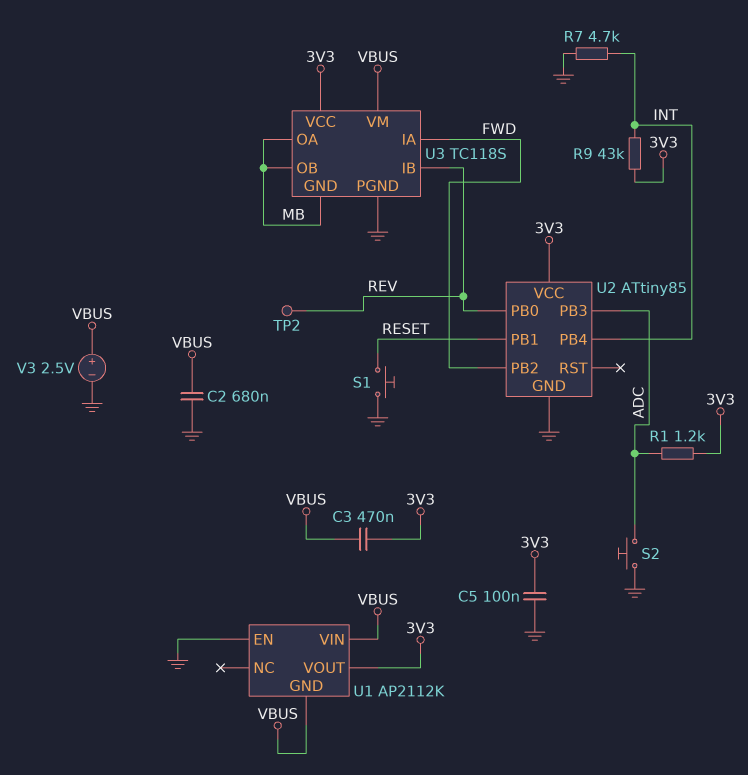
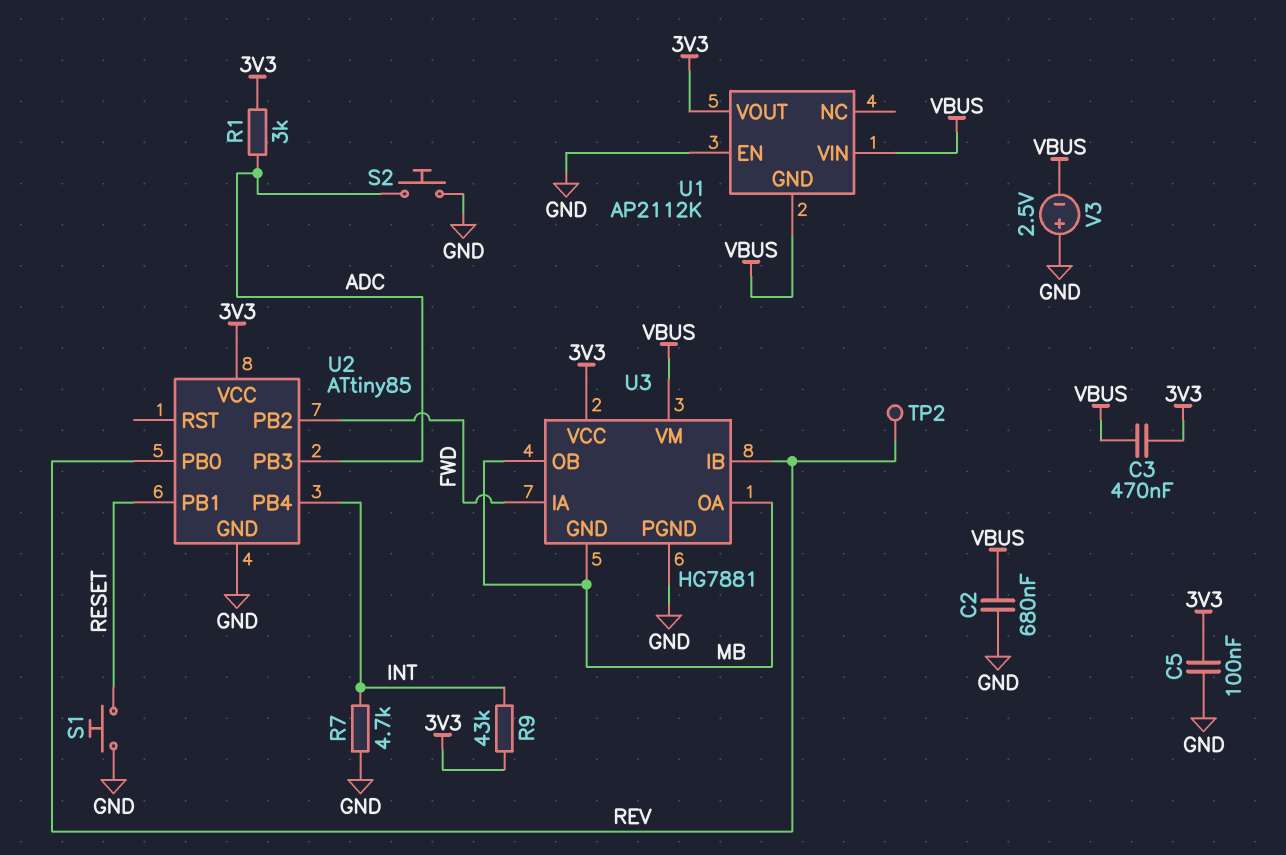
R1: 1.2k (3V3, ADC) -> 3k (3V3, ADC)
U3: TC118S -> HG7881
V3: 2.5V (plus VBUS, minus GND) -> 2.5V (plus GND, minus VBUS)

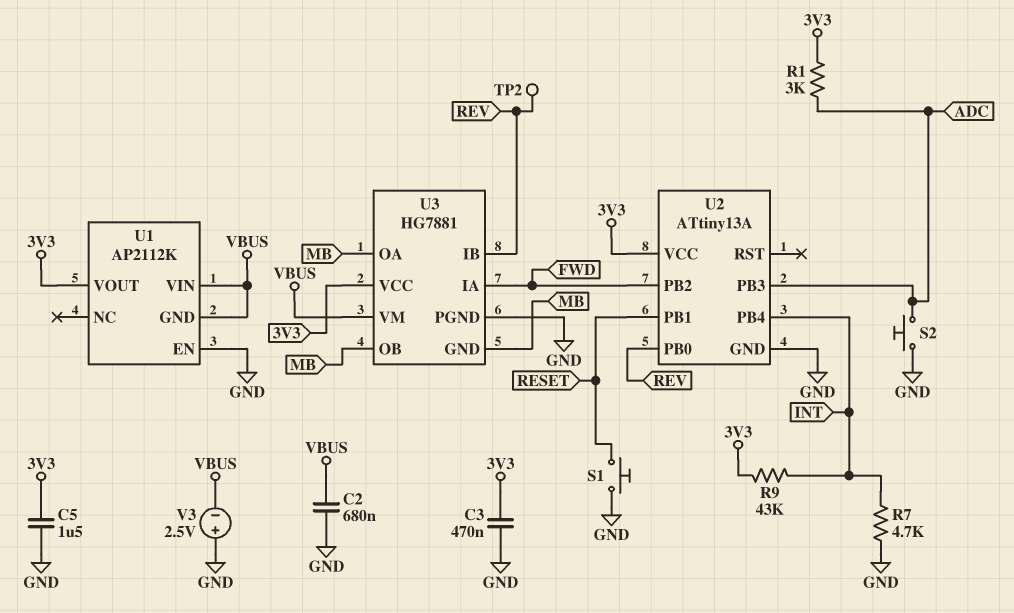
C3: 470nF (3V3, VBUS) -> 470nF (3V3, GND)
C5: 100nF (3V3, GND) -> 1.5uF (3V3, GND)
U2: ATtiny85 -> ATtiny13A

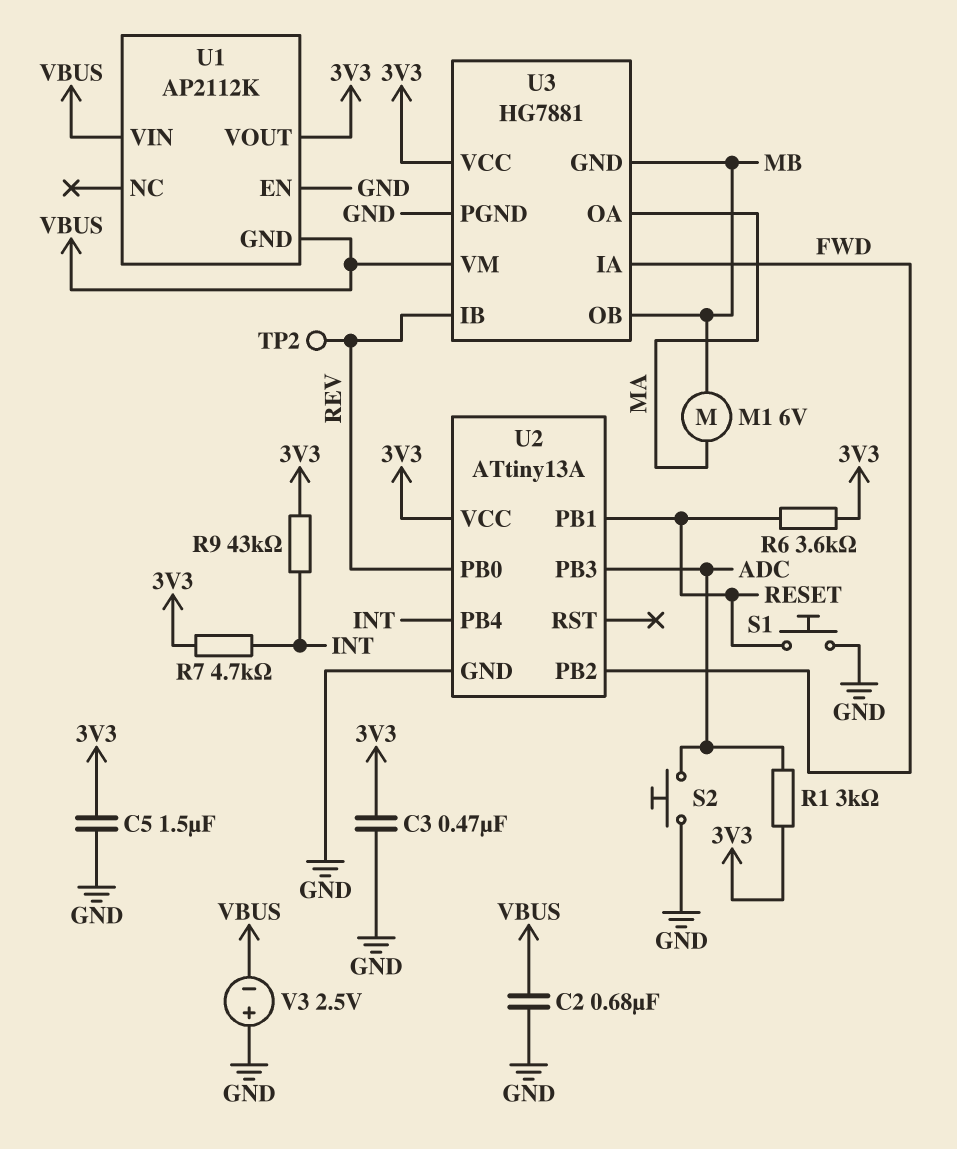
M1: none -> motor 6V (MA, MB)
R6: none -> 3.6k (3V3, RESET)
R7: 4.7k (GND, INT) -> 4.7k (3V3, INT)
U3 pin OA: MB -> MA

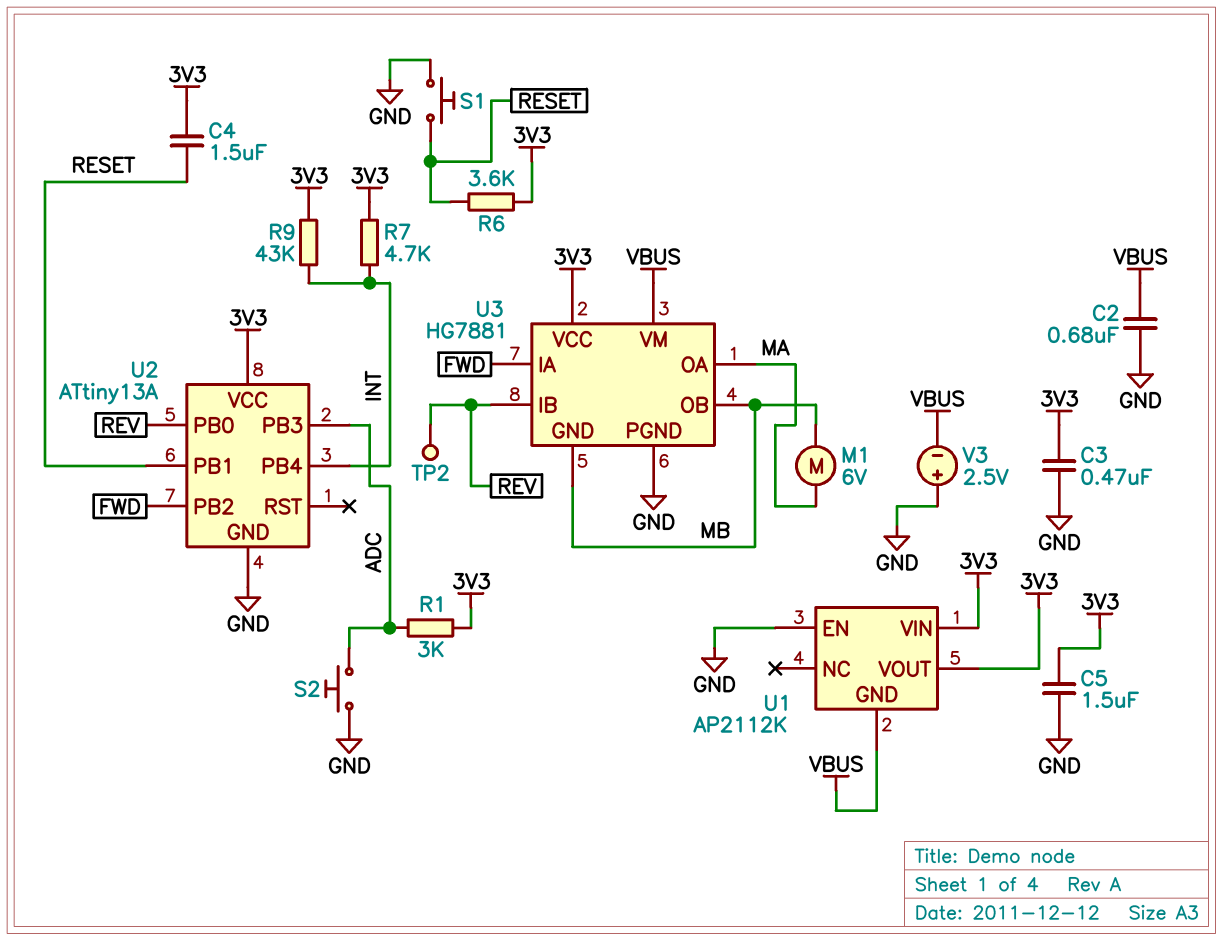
C4: none -> 1.5uF (3V3, RESET)
U1 pin VIN: VBUS -> 3V3

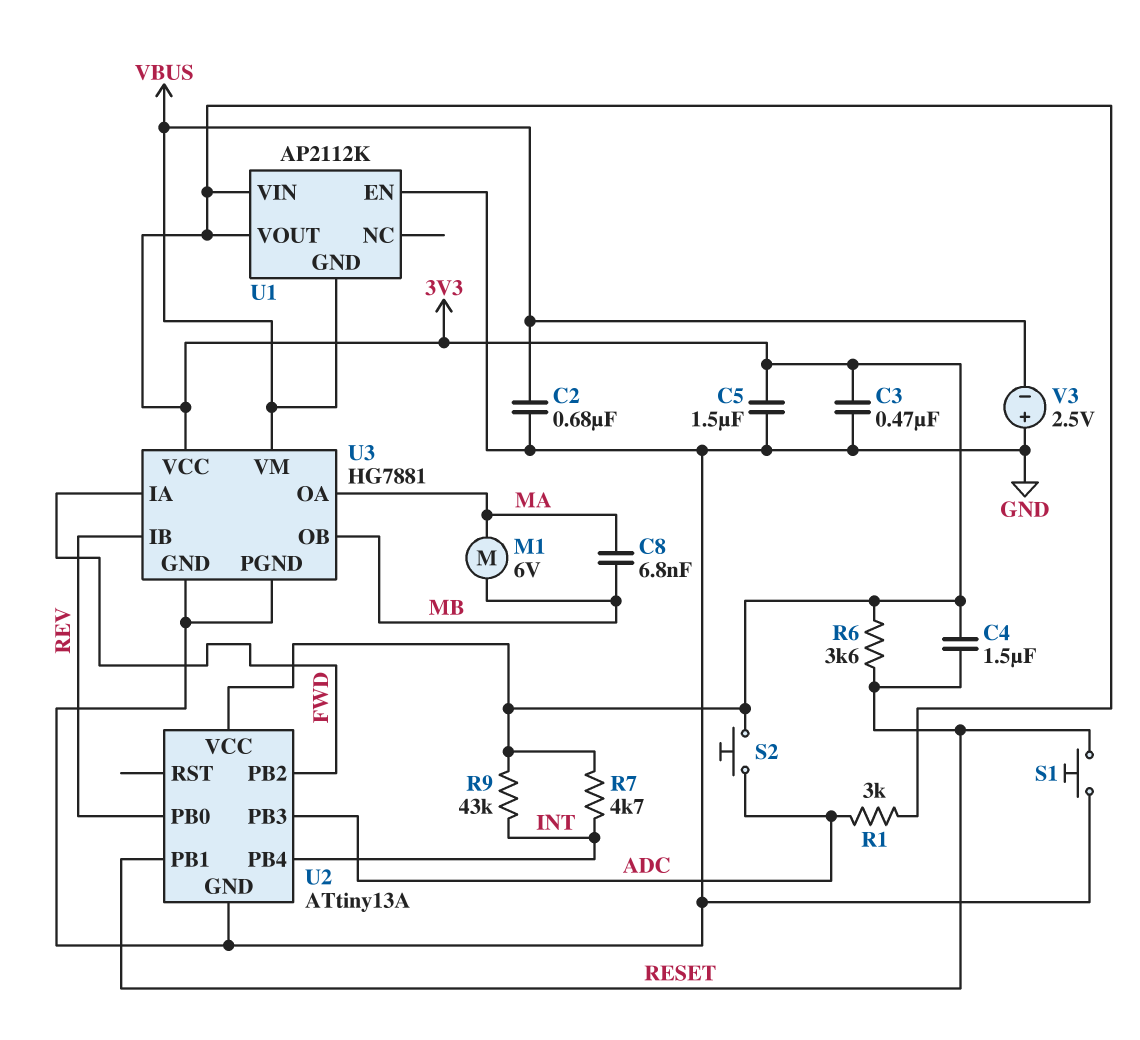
C8: none -> 6.8nF (MA, MB)
S2: button (ADC, GND) -> button (3V3, ADC)
TP2: test point (REV) -> none
U3 pin GND: MB -> GND

